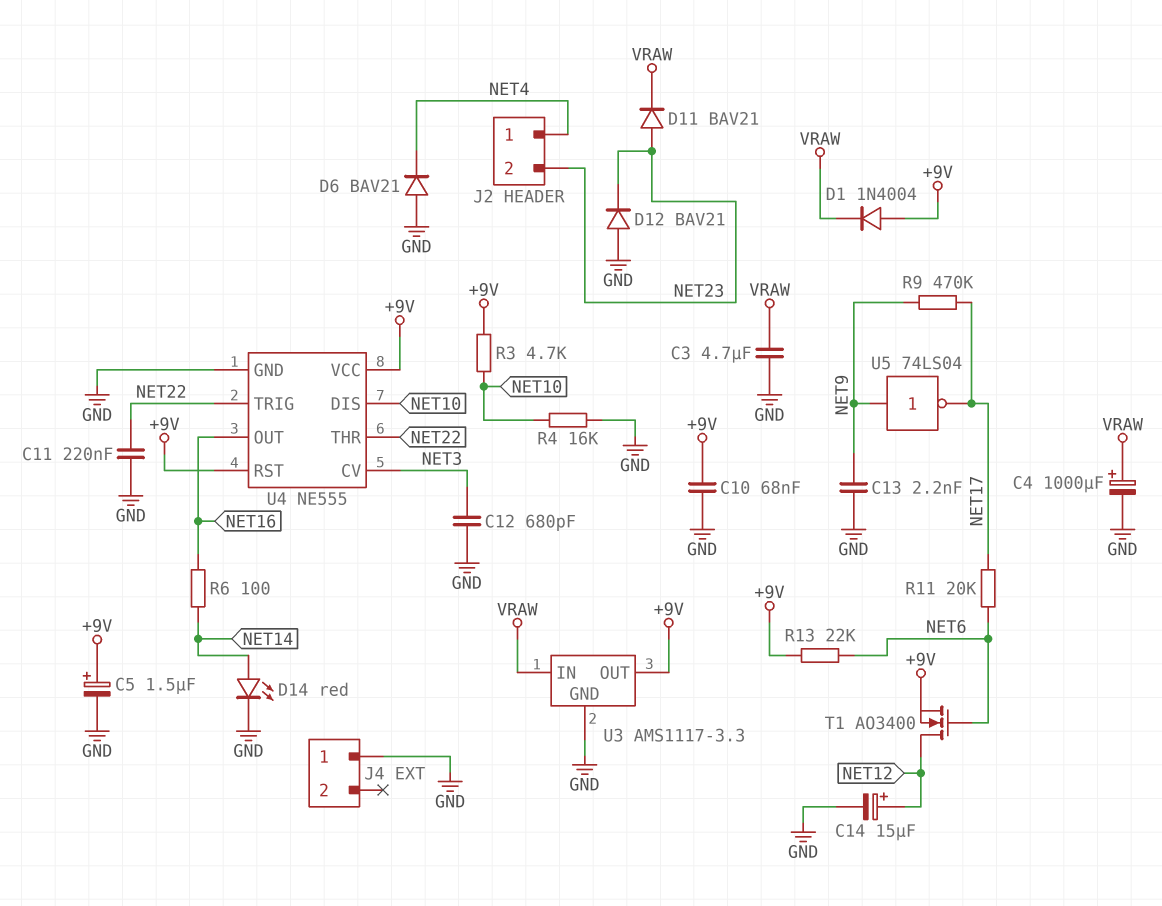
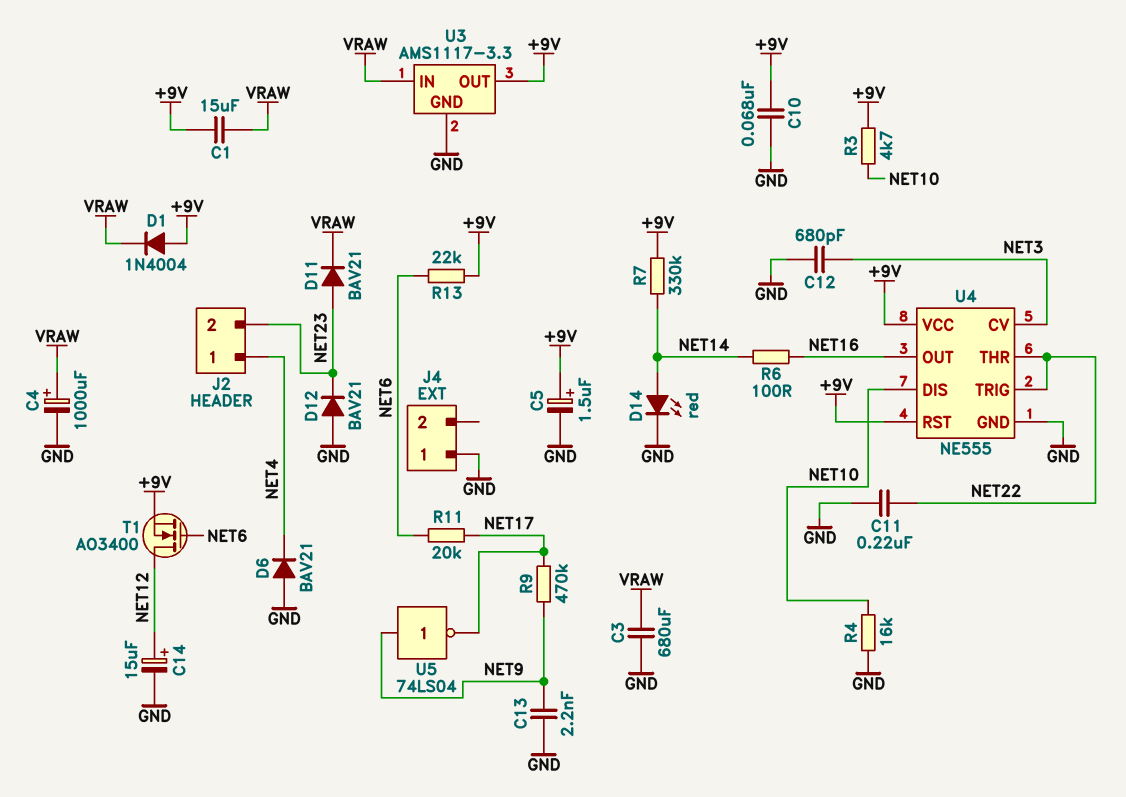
C1: none -> 15uF (+9V, VRAW)
C3: 4.7uF (GND, VRAW) -> 680uF (GND, VRAW)
R7: none -> 330k (+9V, NET14)

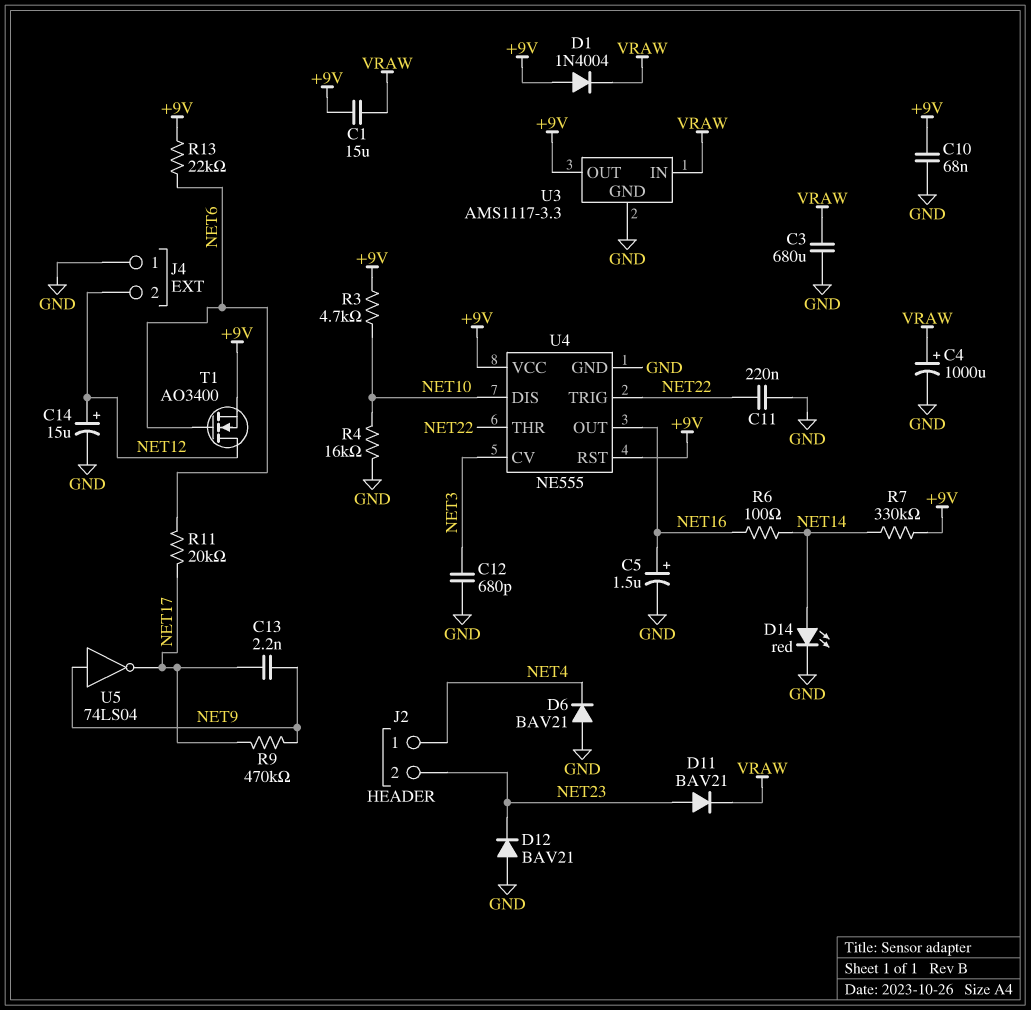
C5: 1.5uF (plus +9V, minus GND) -> 1.5uF (plus NET16, minus GND)
C13: 2.2nF (GND, NET9) -> 2.2nF (NET9, NET17)
J4 pin 2: none -> NET12

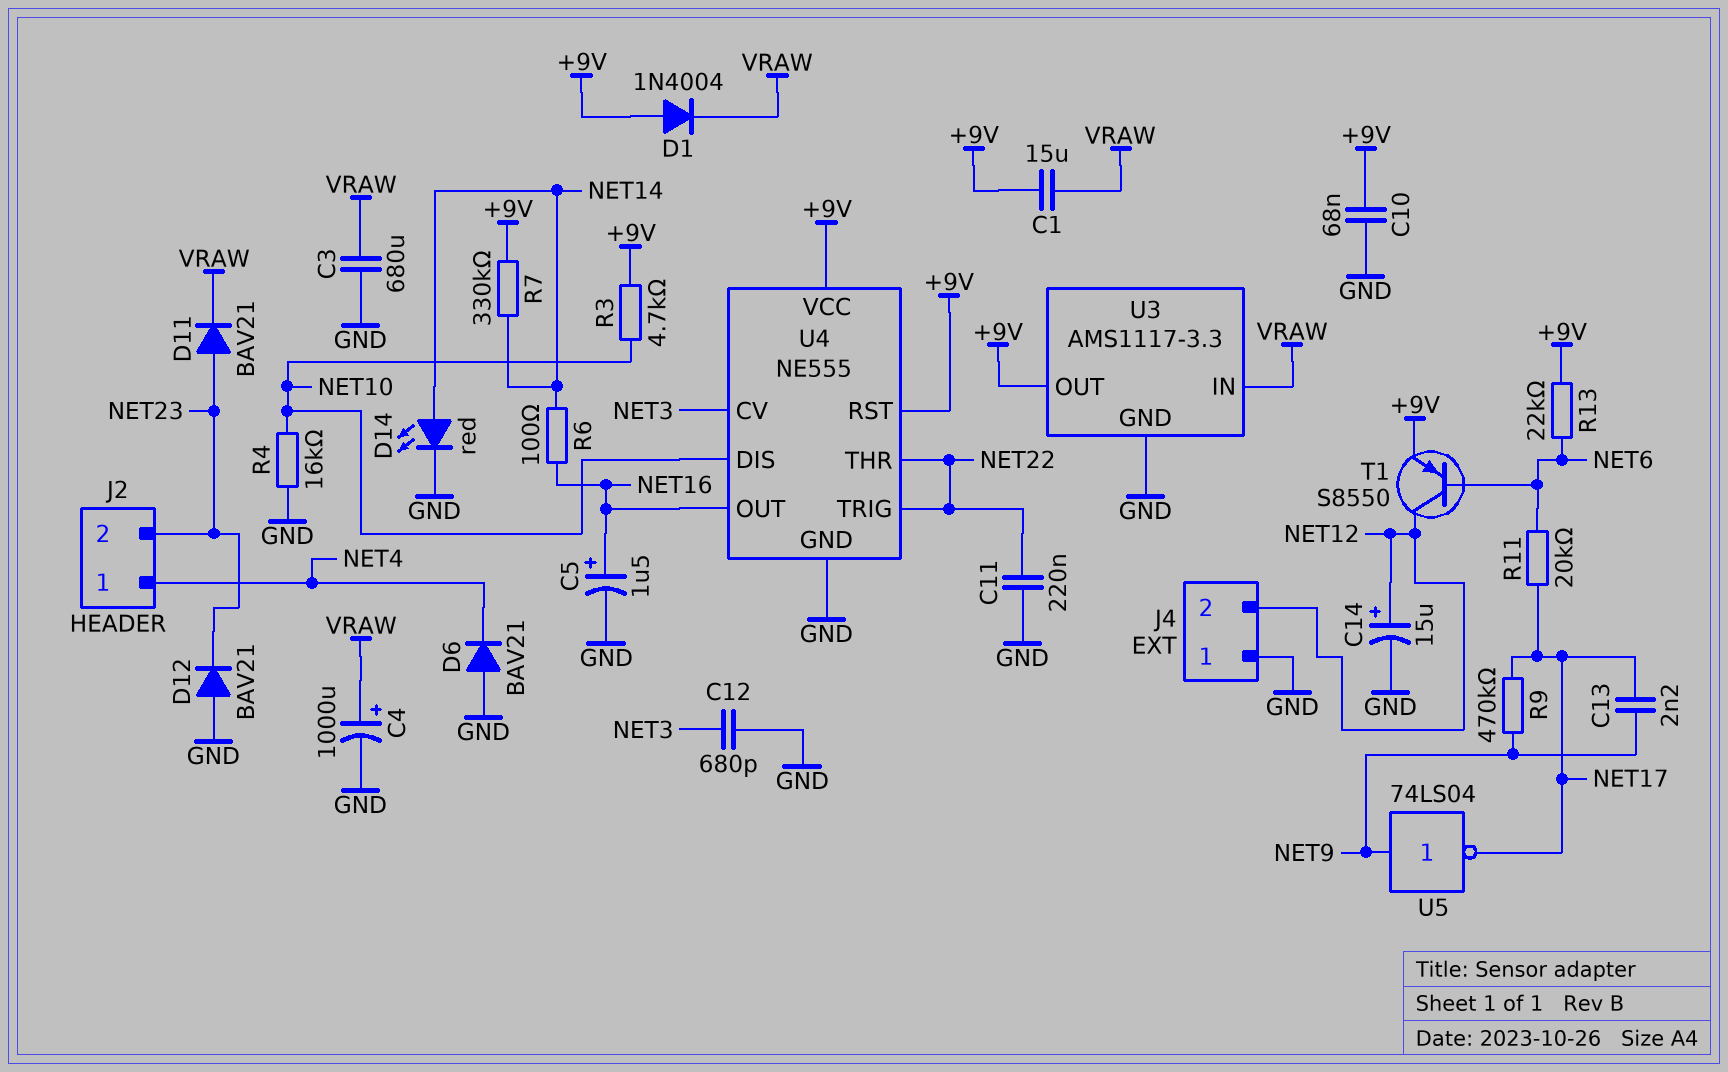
T1: NMOS AO3400 (G NET6, D NET12, S +9V) -> PNP S8550 (B NET6, C NET12, E +9V)

